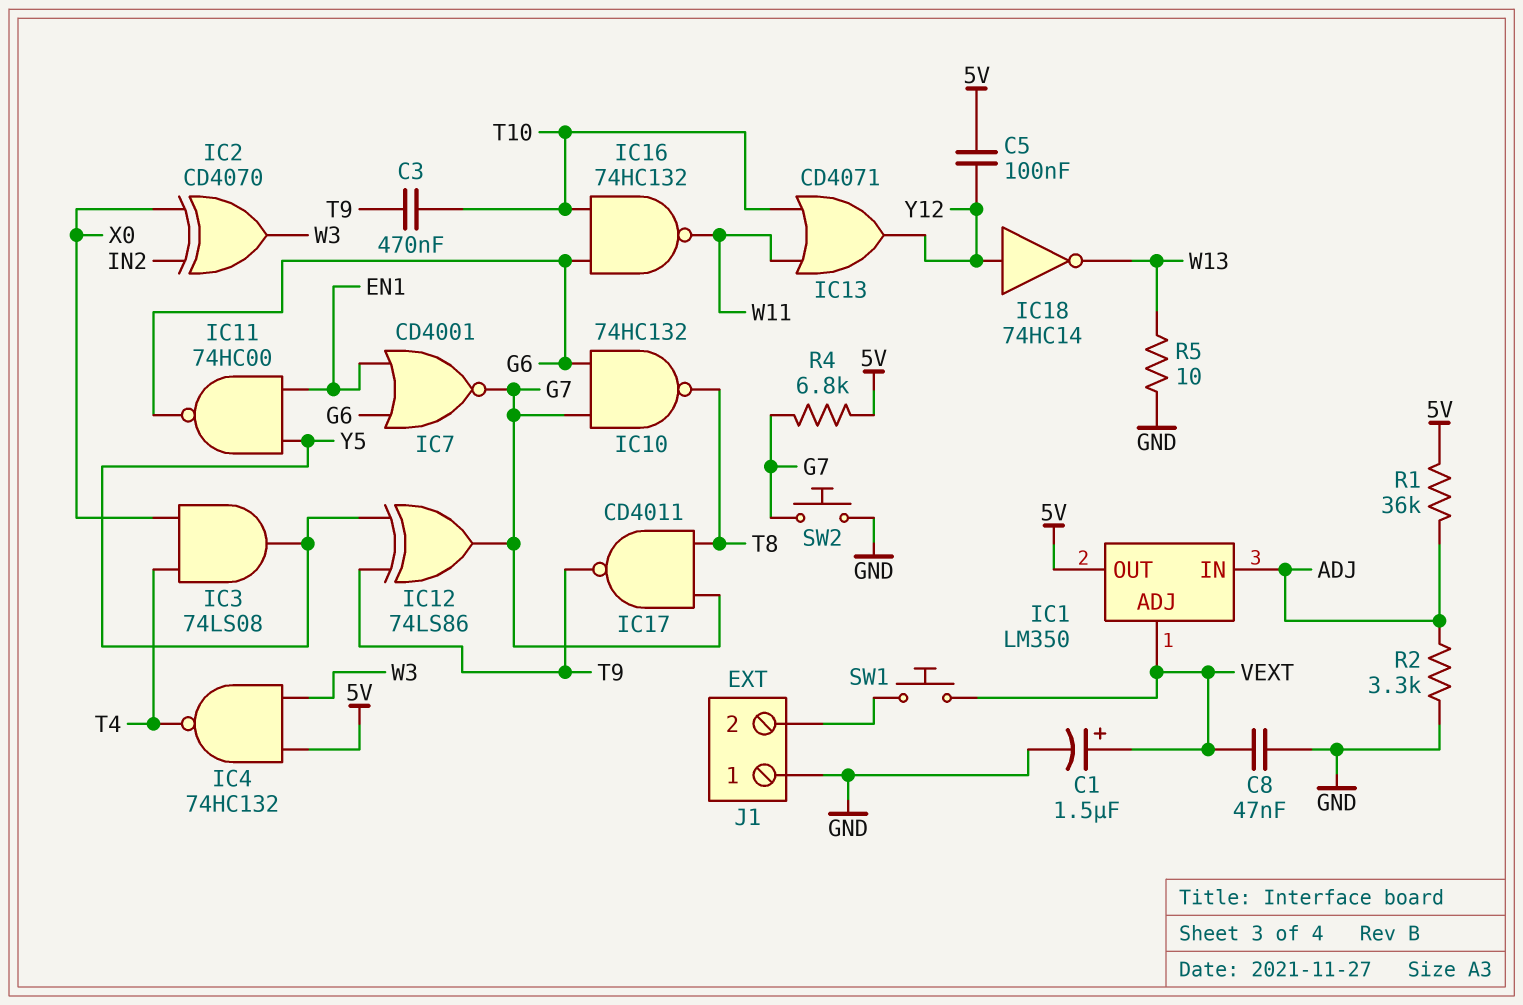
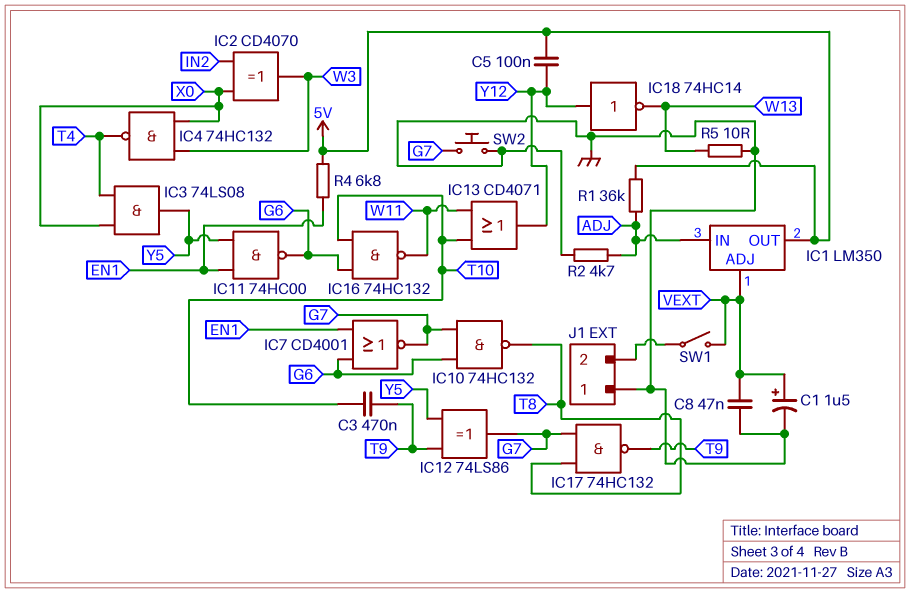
IC4: NAND 74HC132 (in 5V, in W3, out T4) -> NAND 74HC132 (in W3, in X0, out T4)
IC17: NAND CD4011 (in G7, in T8, out T9) -> NAND 74HC132 (in G7, in T8, out T9)
R2: 3.3k (ADJ, GND) -> 4.7k (ADJ, GND)
R4: 6.8k (5V, G7) -> 6.8k (5V, EN1)
SW1: button (J1/2, VEXT) -> switch (J1/2, VEXT)

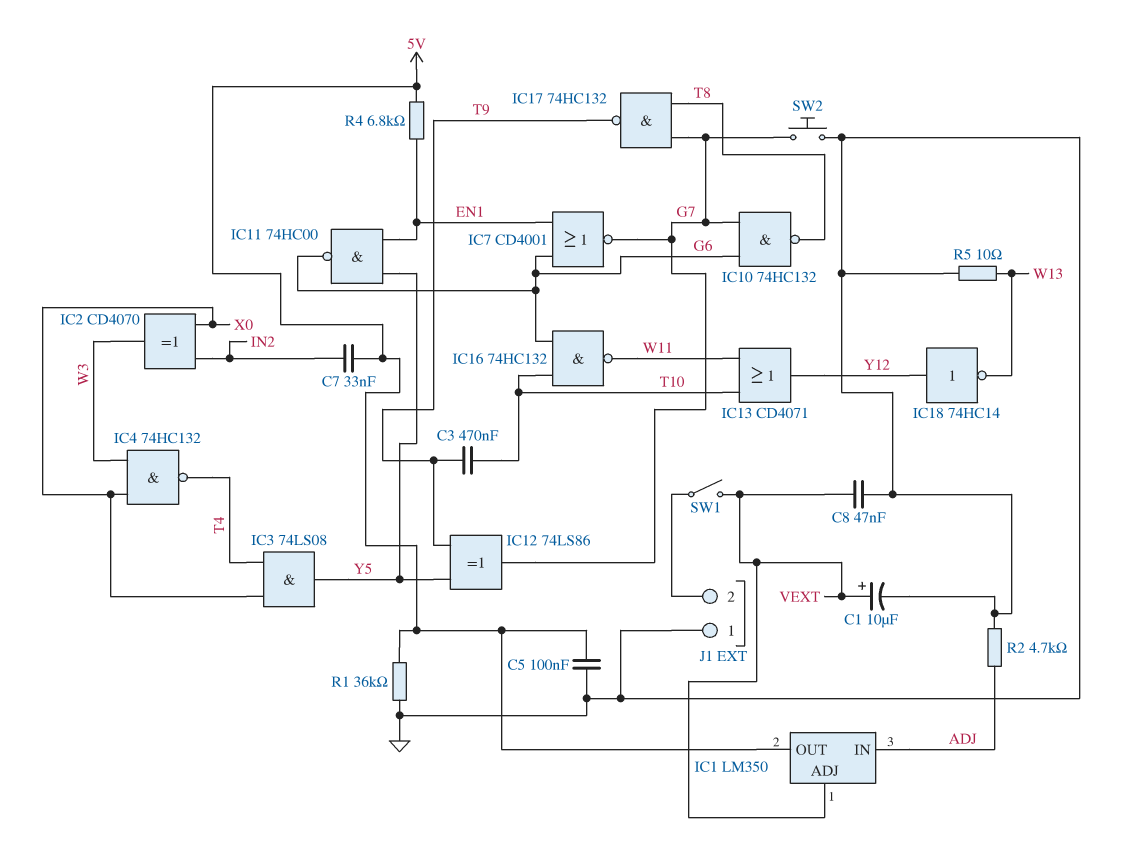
C1: 1.5uF (plus VEXT, minus GND) -> 10uF (plus VEXT, minus GND)
C5: 100nF (5V, Y12) -> 100nF (5V, GND)
C7: none -> 33nF (5V, IN2)
R1: 36k (5V, ADJ) -> 36k (5V, GND)

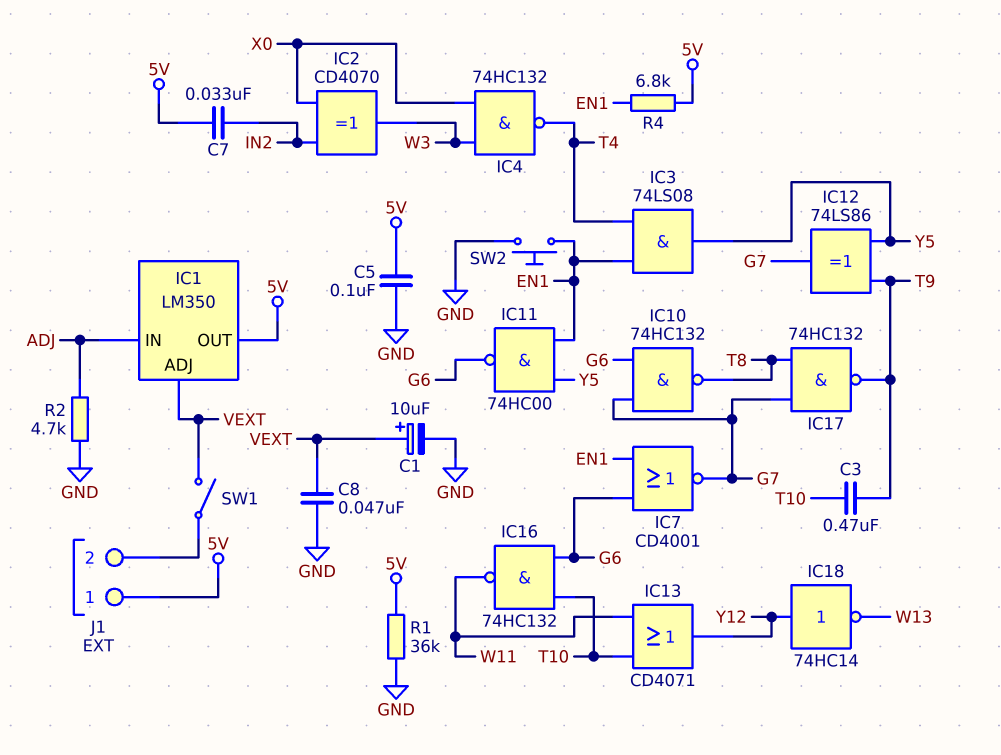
IC3: AND 74LS08 (in T4, in X0, out Y5) -> AND 74LS08 (in EN1, in T4, out Y5)
J1 pin 1: GND -> 5V
R5: 10 (GND, W13) -> none
SW2: button (G7, GND) -> button (EN1, GND)

